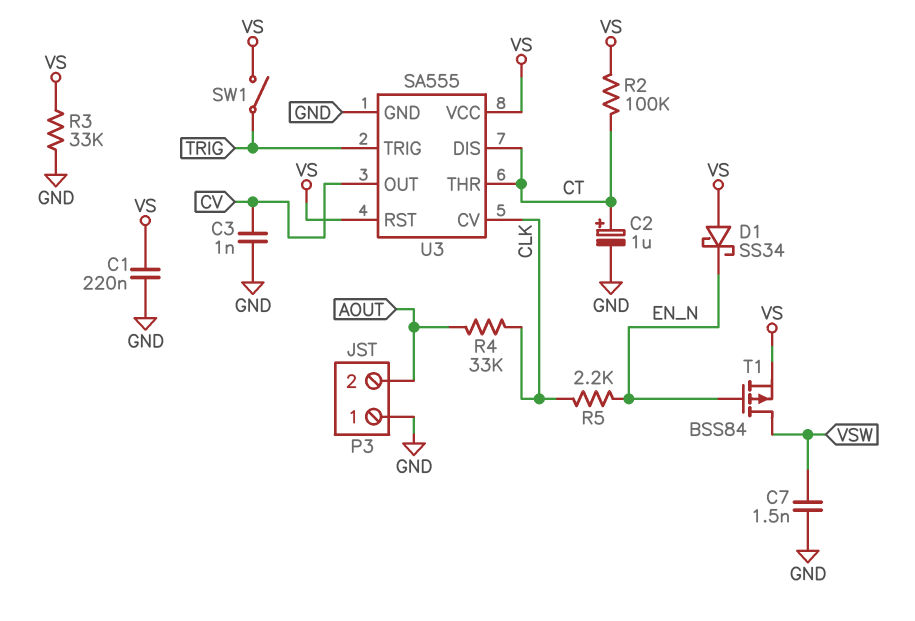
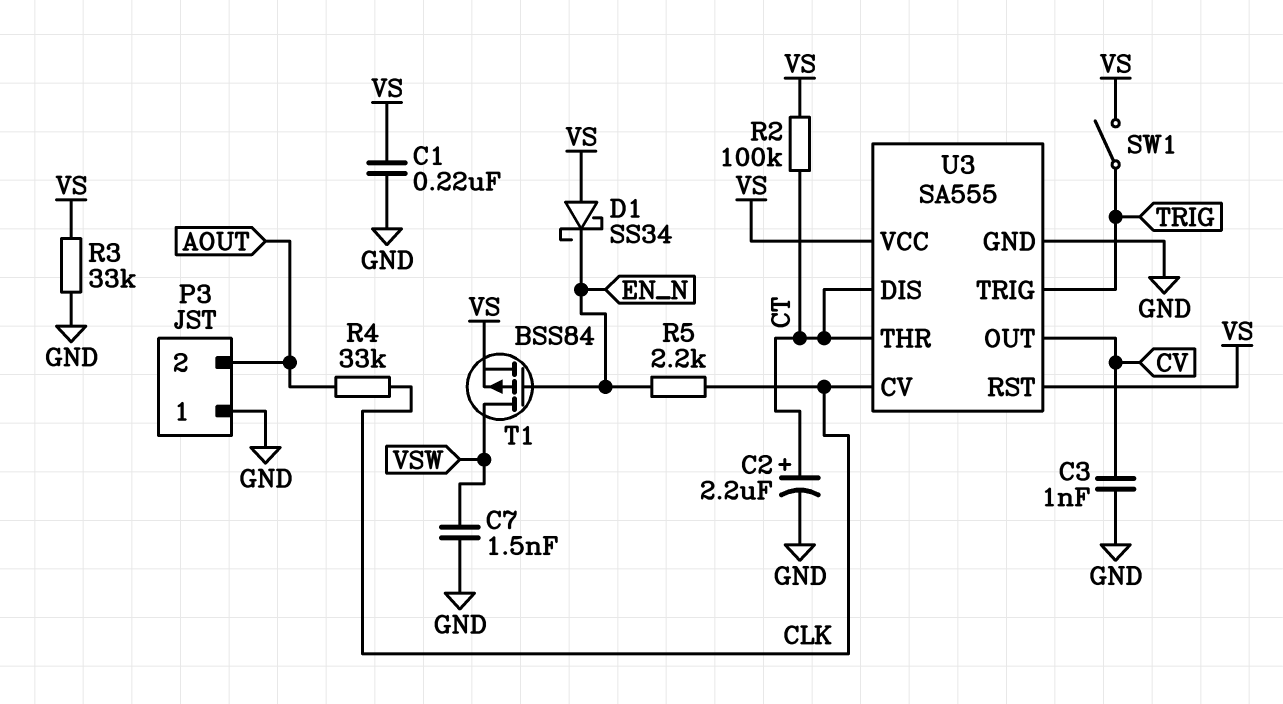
C2: 1uF (plus CT, minus GND) -> 2.2uF (plus CT, minus GND)

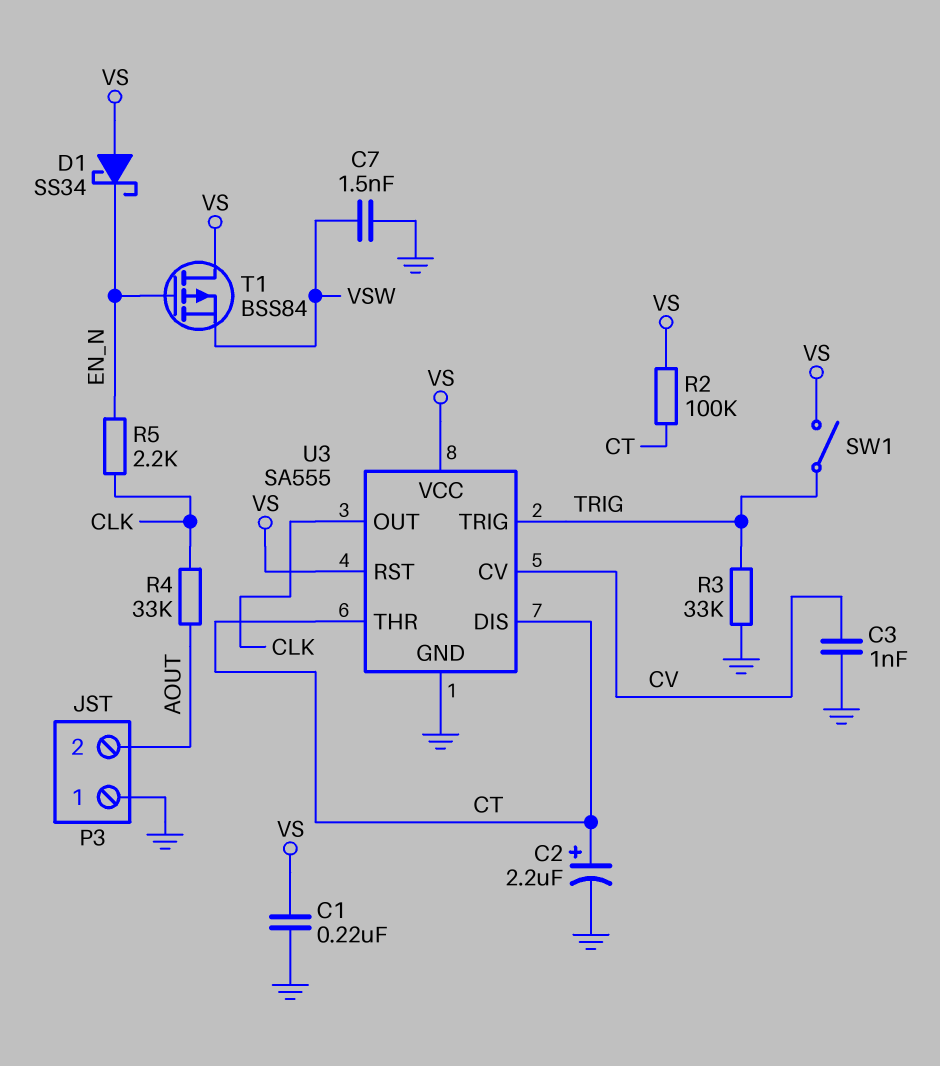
R3: 33k (GND, VS) -> 33k (GND, TRIG)
T1: PMOS BSS84 (G EN_N, D VSW, S VS) -> PMOS BSS84 (G EN_N, D VS, S VSW)
U3 pin CV: CLK -> CV
U3 pin OUT: CV -> CLK

